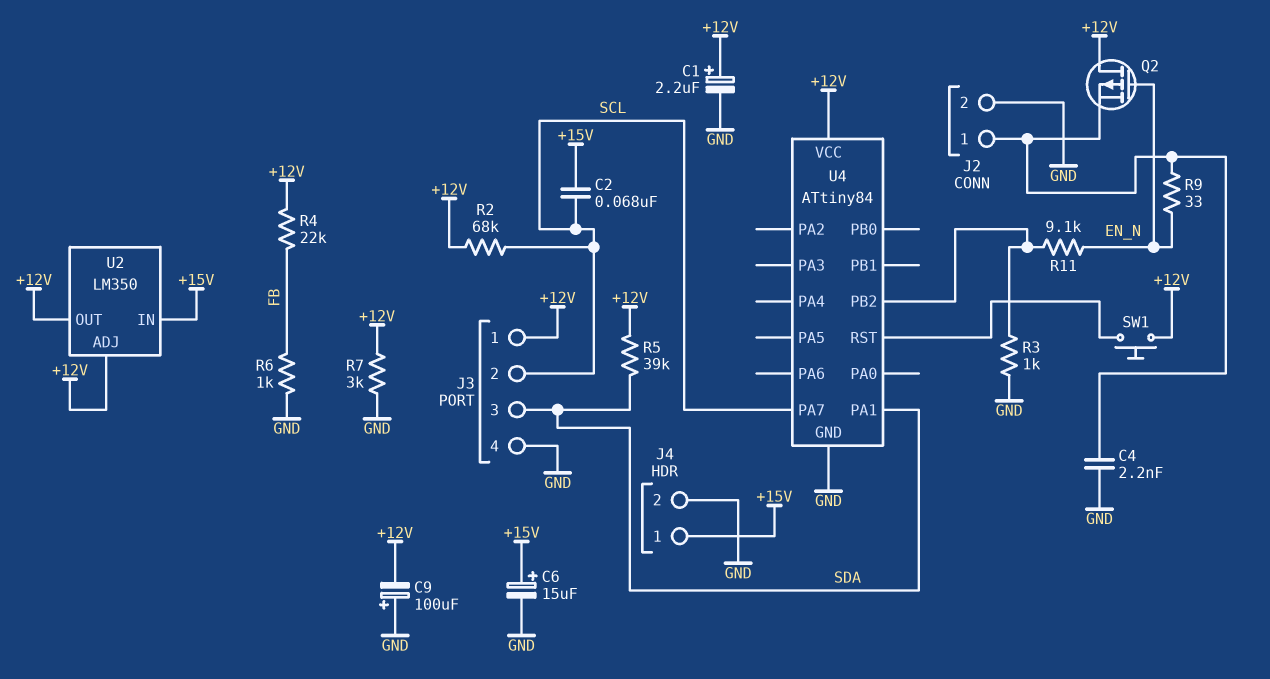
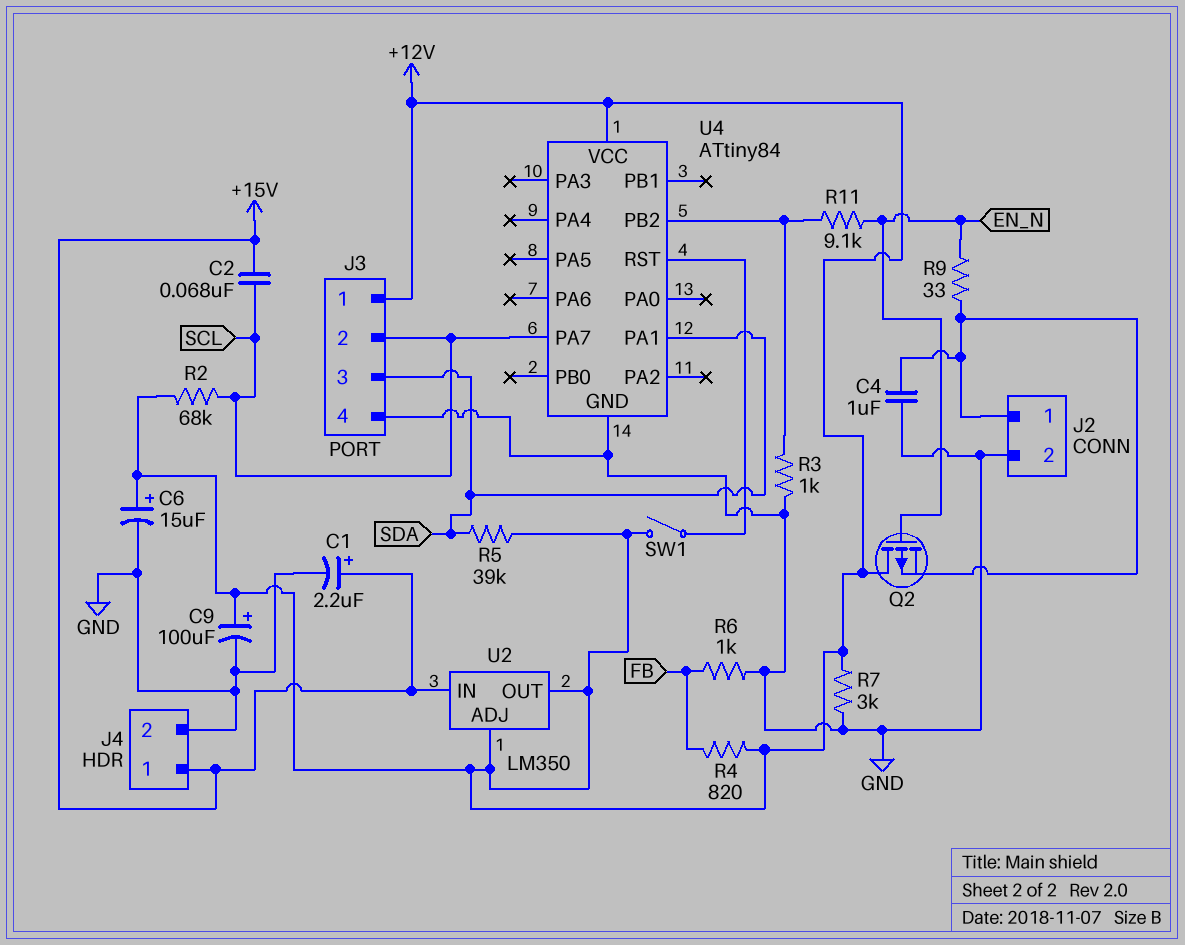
C1: 2.2uF (plus +12V, minus GND) -> 2.2uF (plus +15V, minus GND)
C4: 2.2nF (GND, J2/1) -> 1uF (GND, J2/1)
C6: 15uF (plus +15V, minus GND) -> 15uF (plus +12V, minus GND)
C9: 100uF (plus GND, minus +12V) -> 100uF (plus +12V, minus GND)
R4: 22k (+12V, FB) -> 820 (+12V, FB)
SW1: button (+12V, U4/RST) -> switch (+12V, U4/RST)

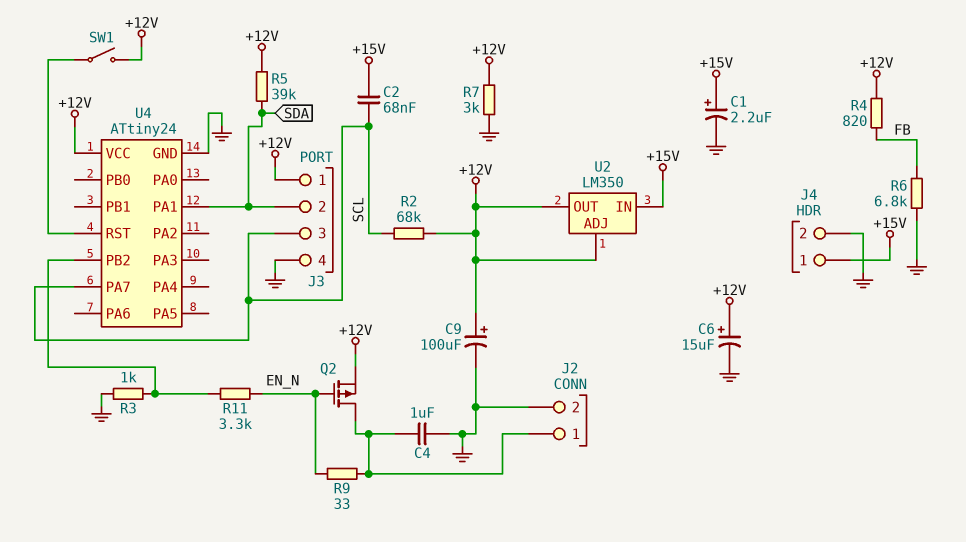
J3 pin 2: SCL -> SDA
J3 pin 3: SDA -> SCL
Q2: PMOS (G EN_N, D +12V, S J2/1) -> PMOS (G EN_N, D J2/1, S +12V)
R6: 1k (FB, GND) -> 6.8k (FB, GND)
R11: 9.1k (EN_N, U4/PB2) -> 3.3k (EN_N, U4/PB2)
U4: ATtiny84 -> ATtiny24

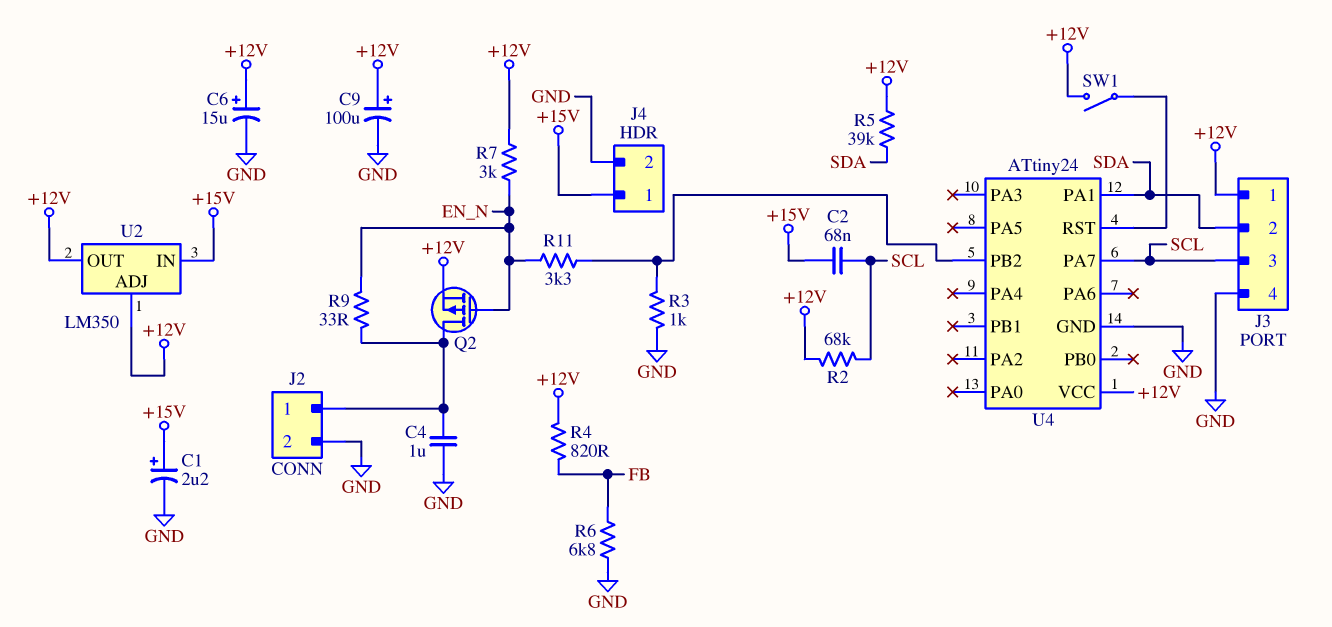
R7: 3k (+12V, GND) -> 3k (+12V, EN_N)

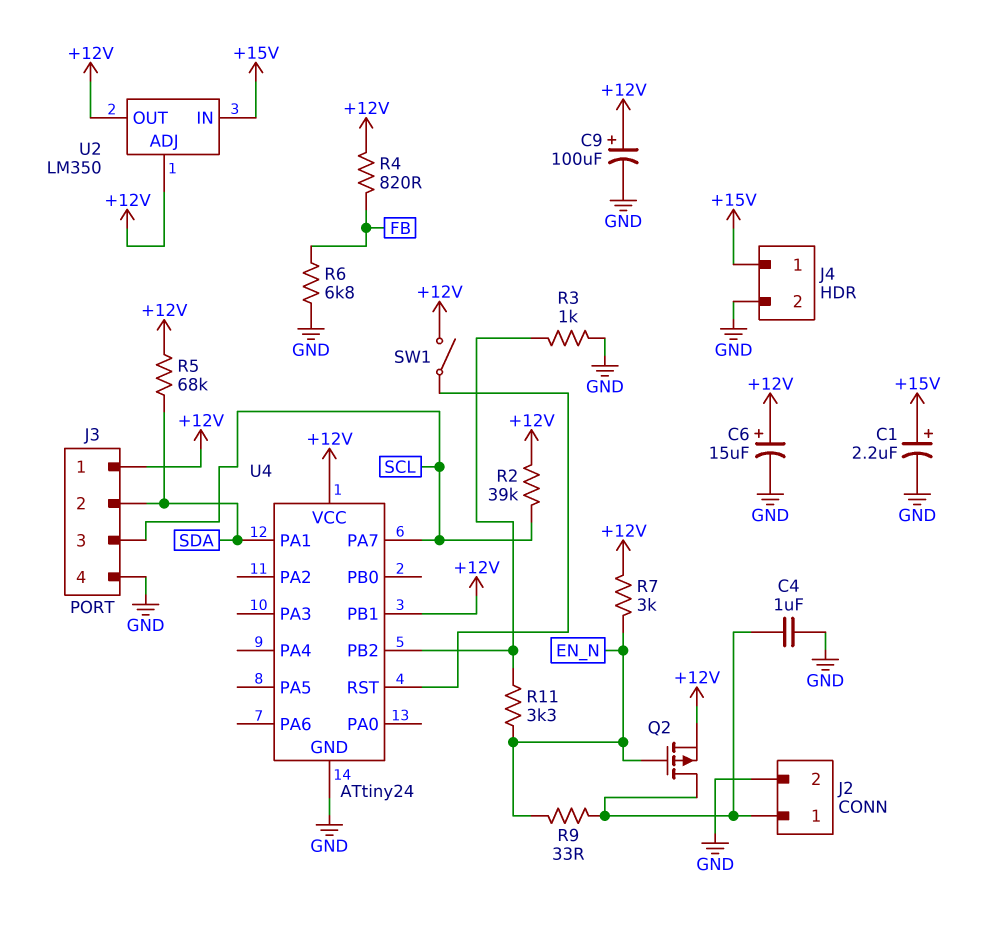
C2: 68nF (+15V, SCL) -> none
R2: 68k (+12V, SCL) -> 39k (+12V, SCL)
R5: 39k (+12V, SDA) -> 68k (+12V, SDA)
U4 pin PB1: none -> +12V

